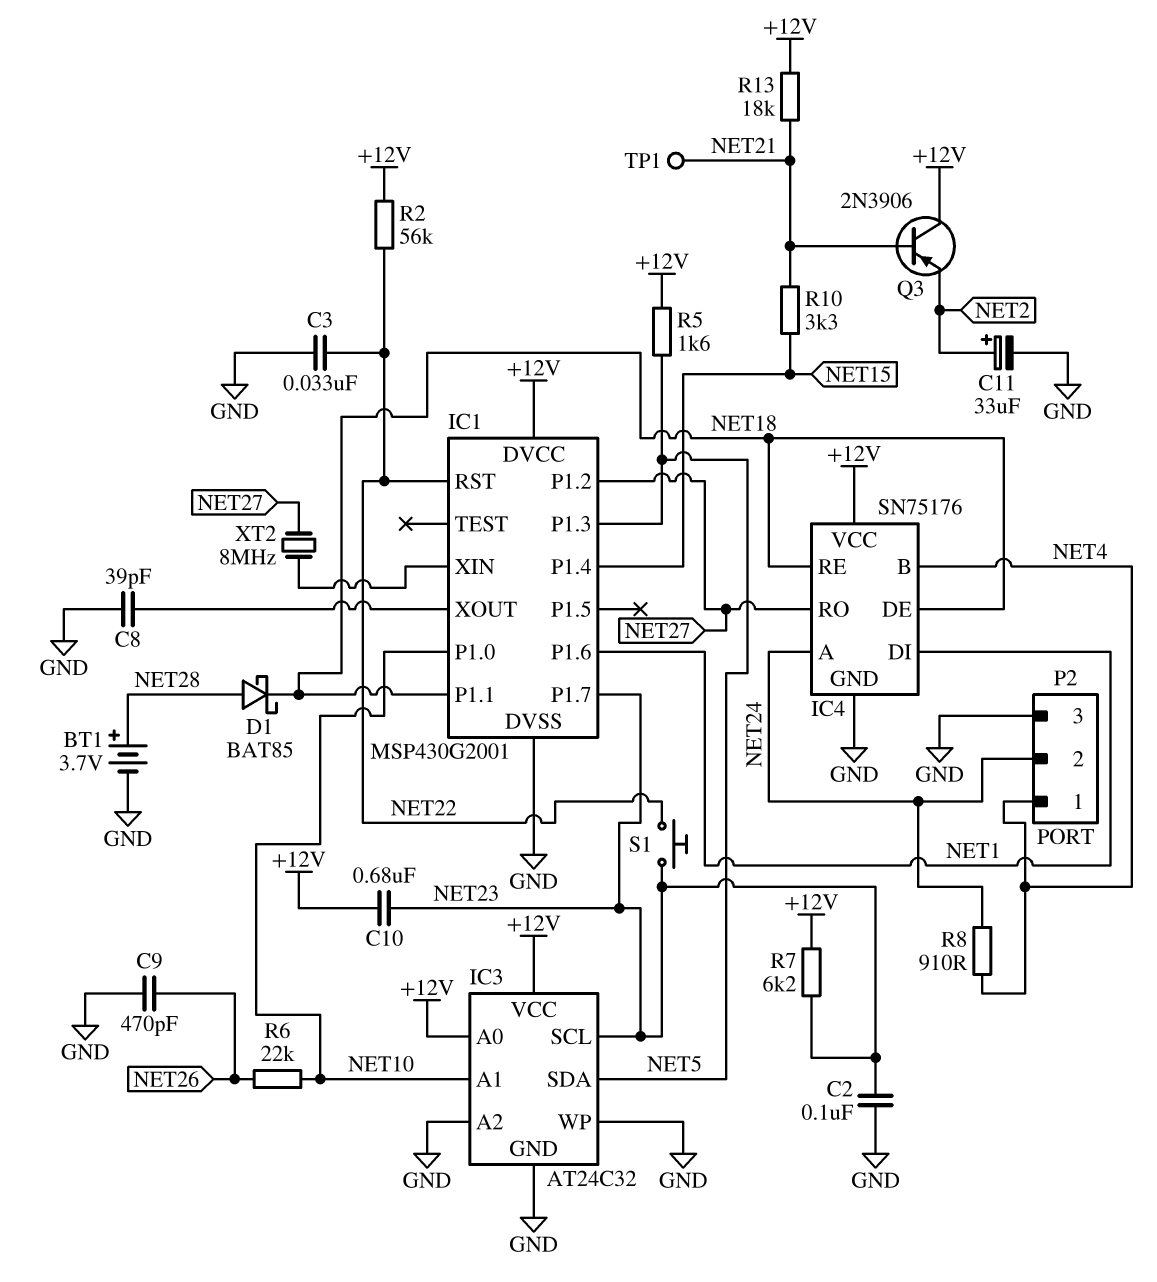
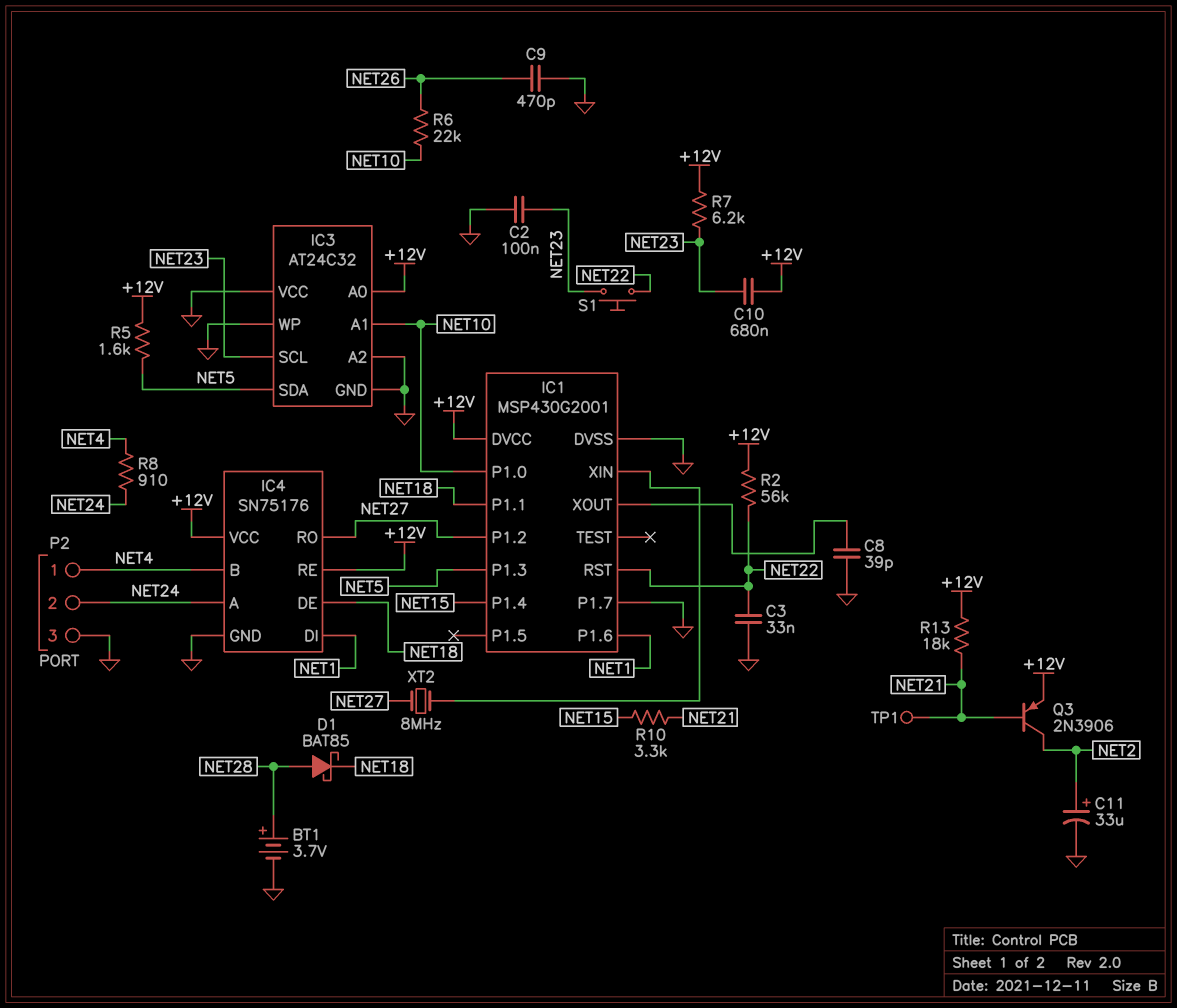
IC1 pin P1.7: NET23 -> GND
IC3 pin VCC: +12V -> GND
IC4 pin RE: NET18 -> +12V
Q3: PNP 2N3906 (B NET21, C +12V, E NET2) -> PNP 2N3906 (B NET21, C NET2, E +12V)

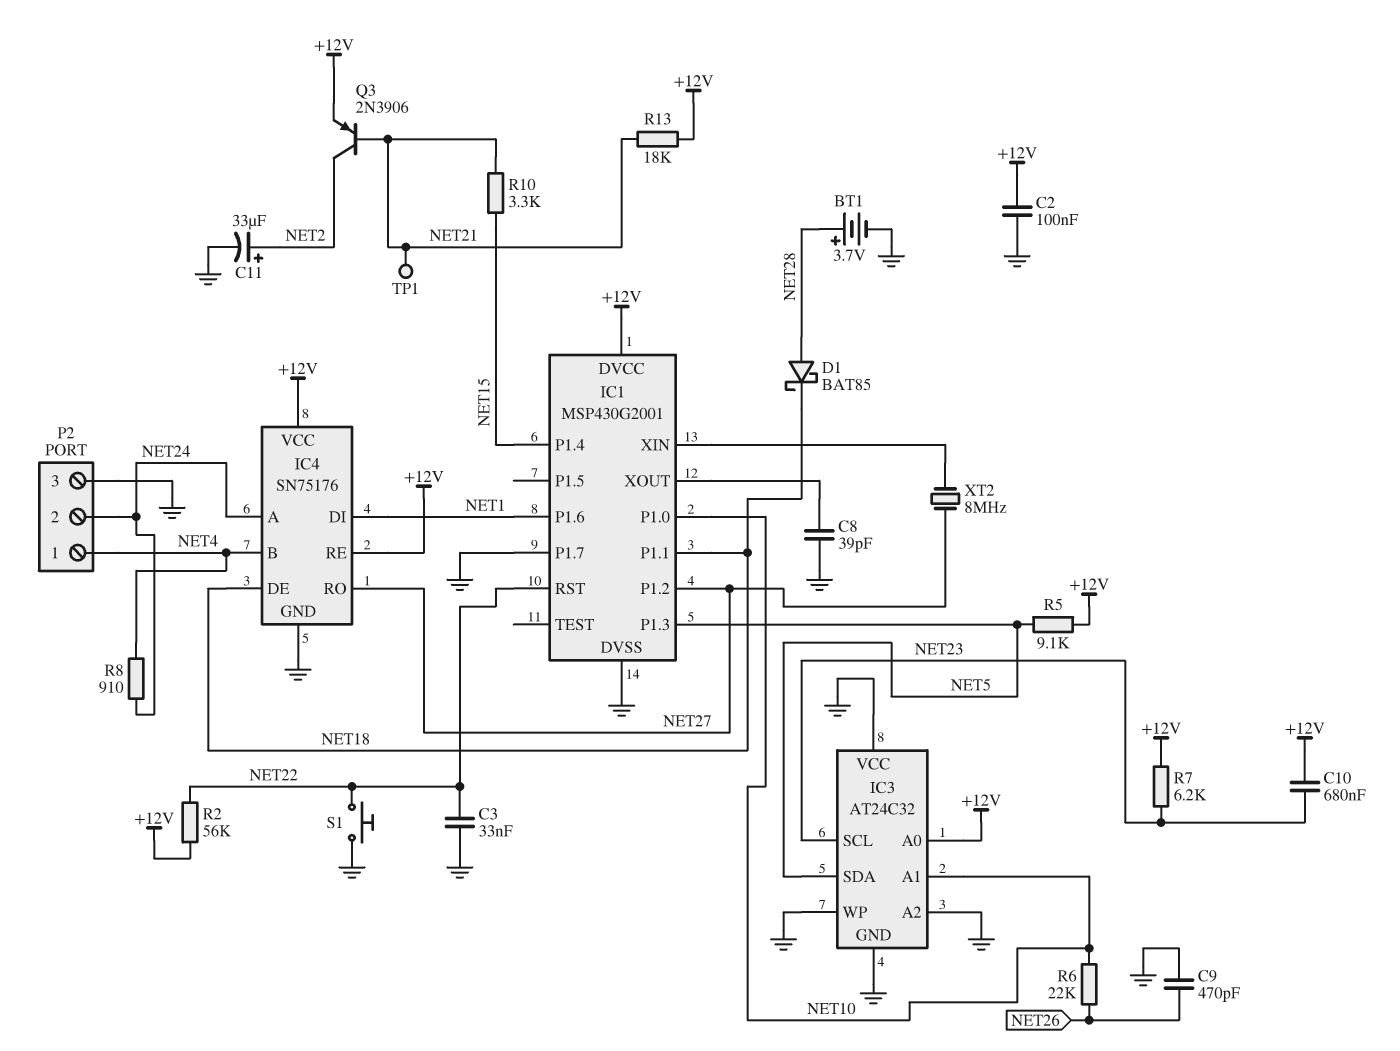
C2: 100nF (GND, NET23) -> 100nF (+12V, GND)
R5: 1.6k (+12V, NET5) -> 9.1k (+12V, NET5)
S1: button (NET22, NET23) -> button (GND, NET22)

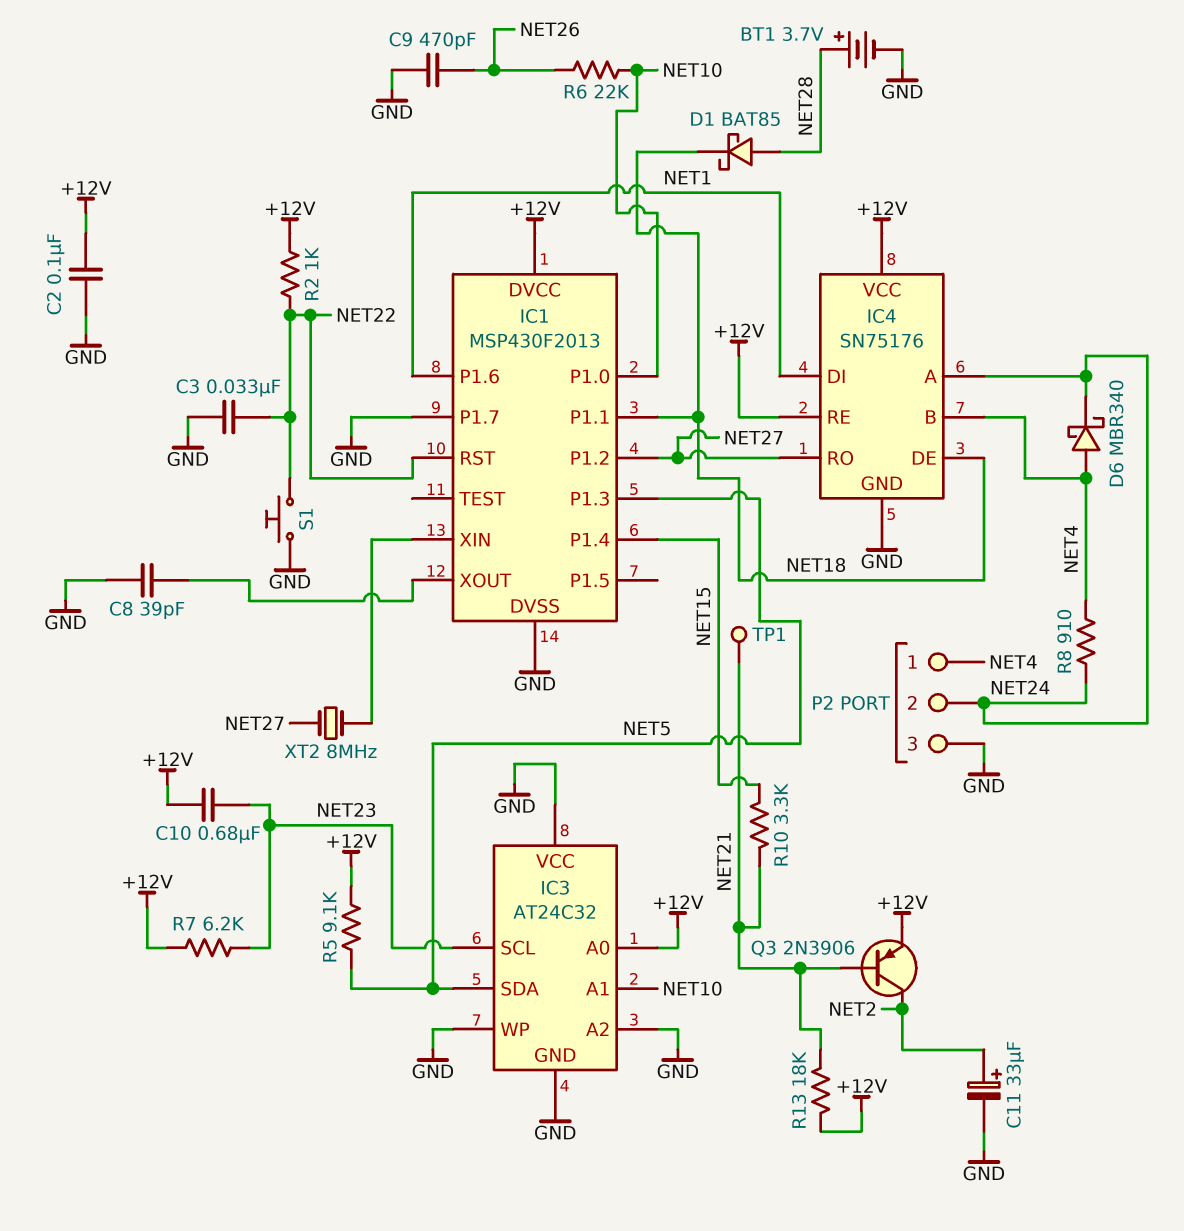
D6: none -> schottky MBR340 (A NET4, K NET24)
IC1: MSP430G2001 -> MSP430F2013
R2: 56k (+12V, NET22) -> 1k (+12V, NET22)

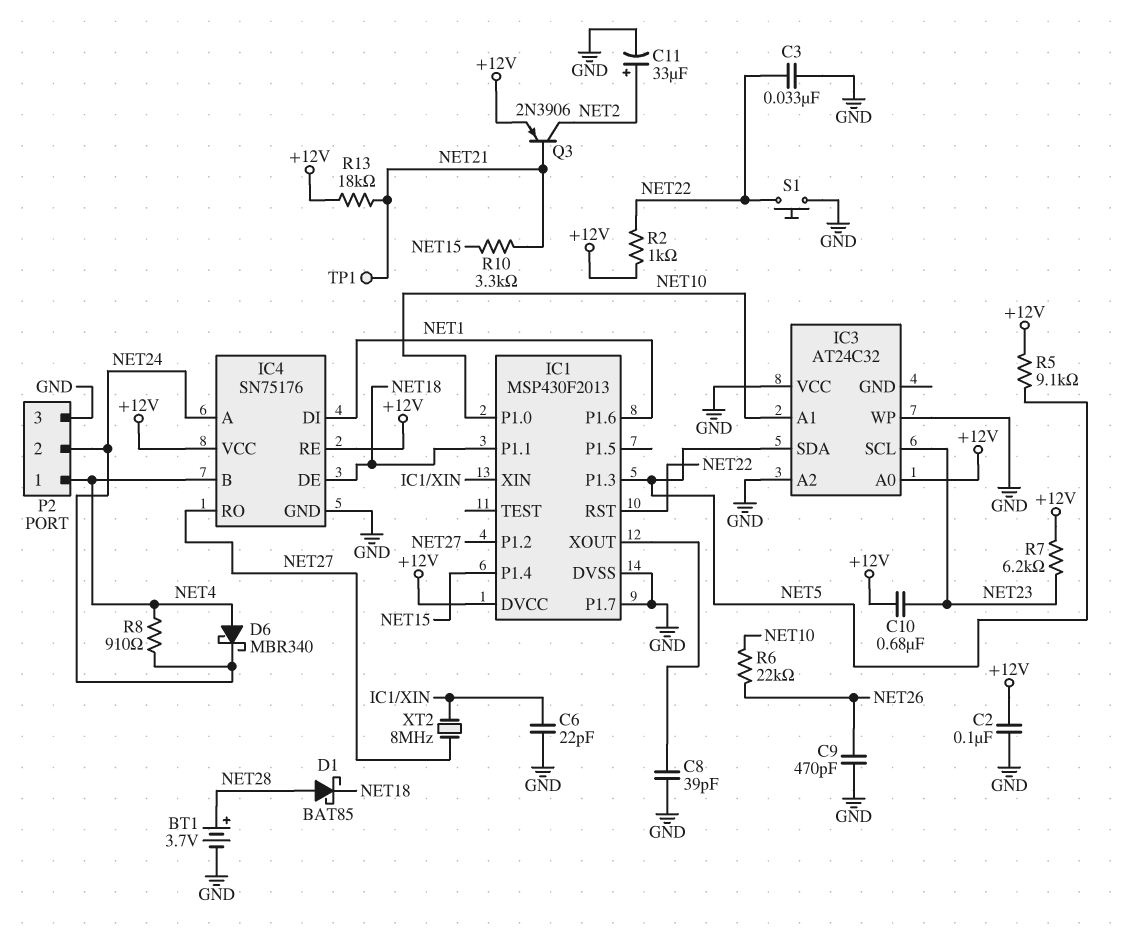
C6: none -> 22pF (GND, IC1/XIN)
IC3 pin GND: GND -> none

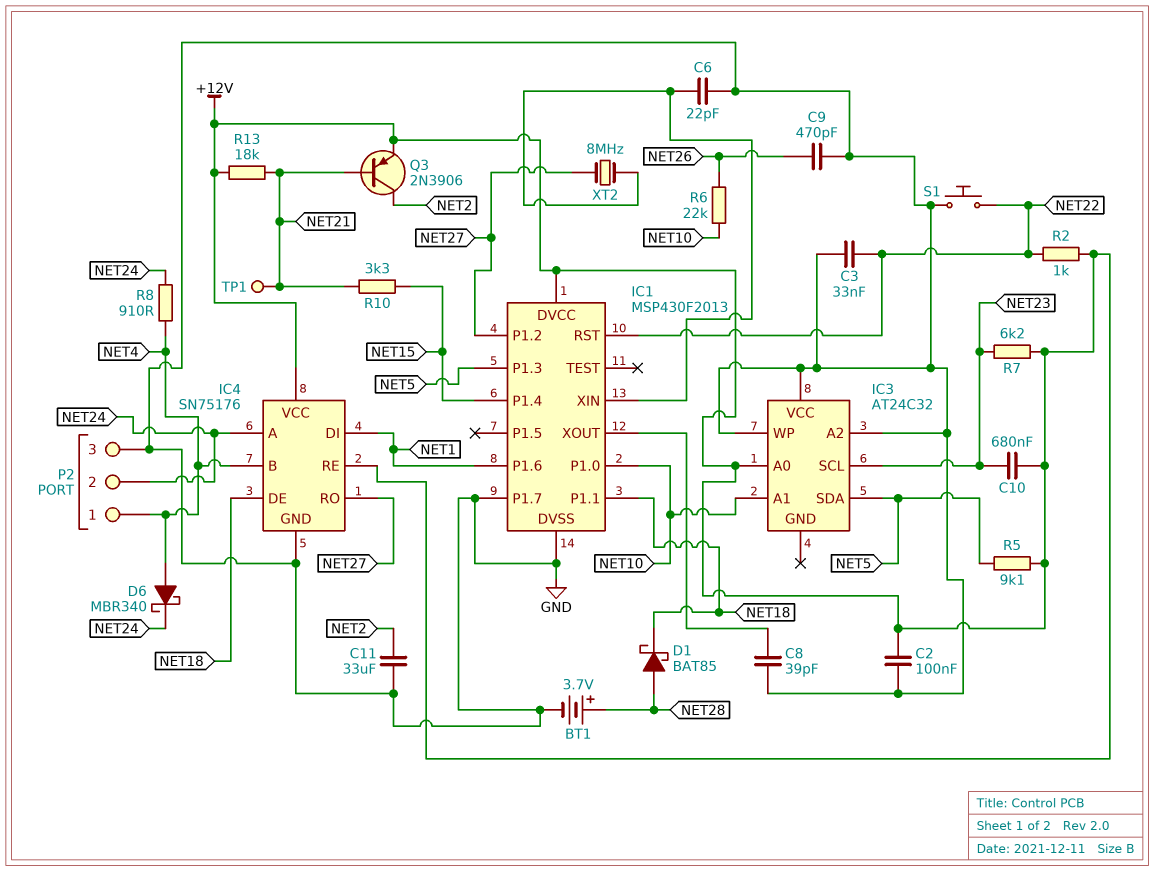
C11: 33uF (plus NET2, minus GND) -> 33uF (GND, NET2)

